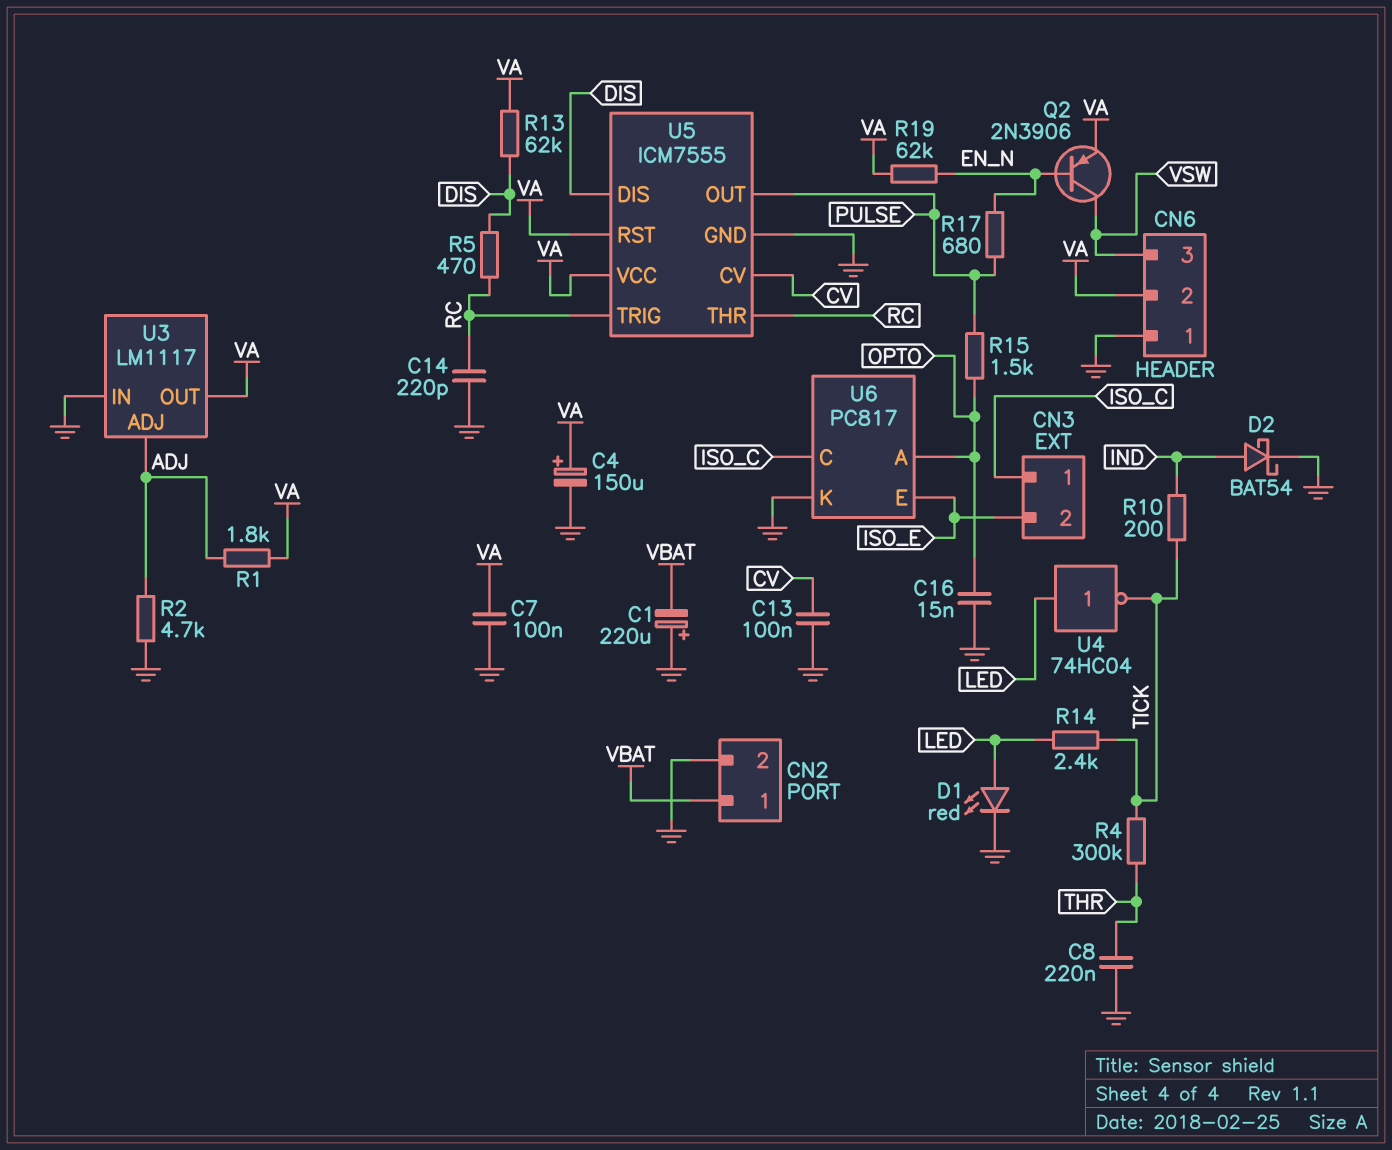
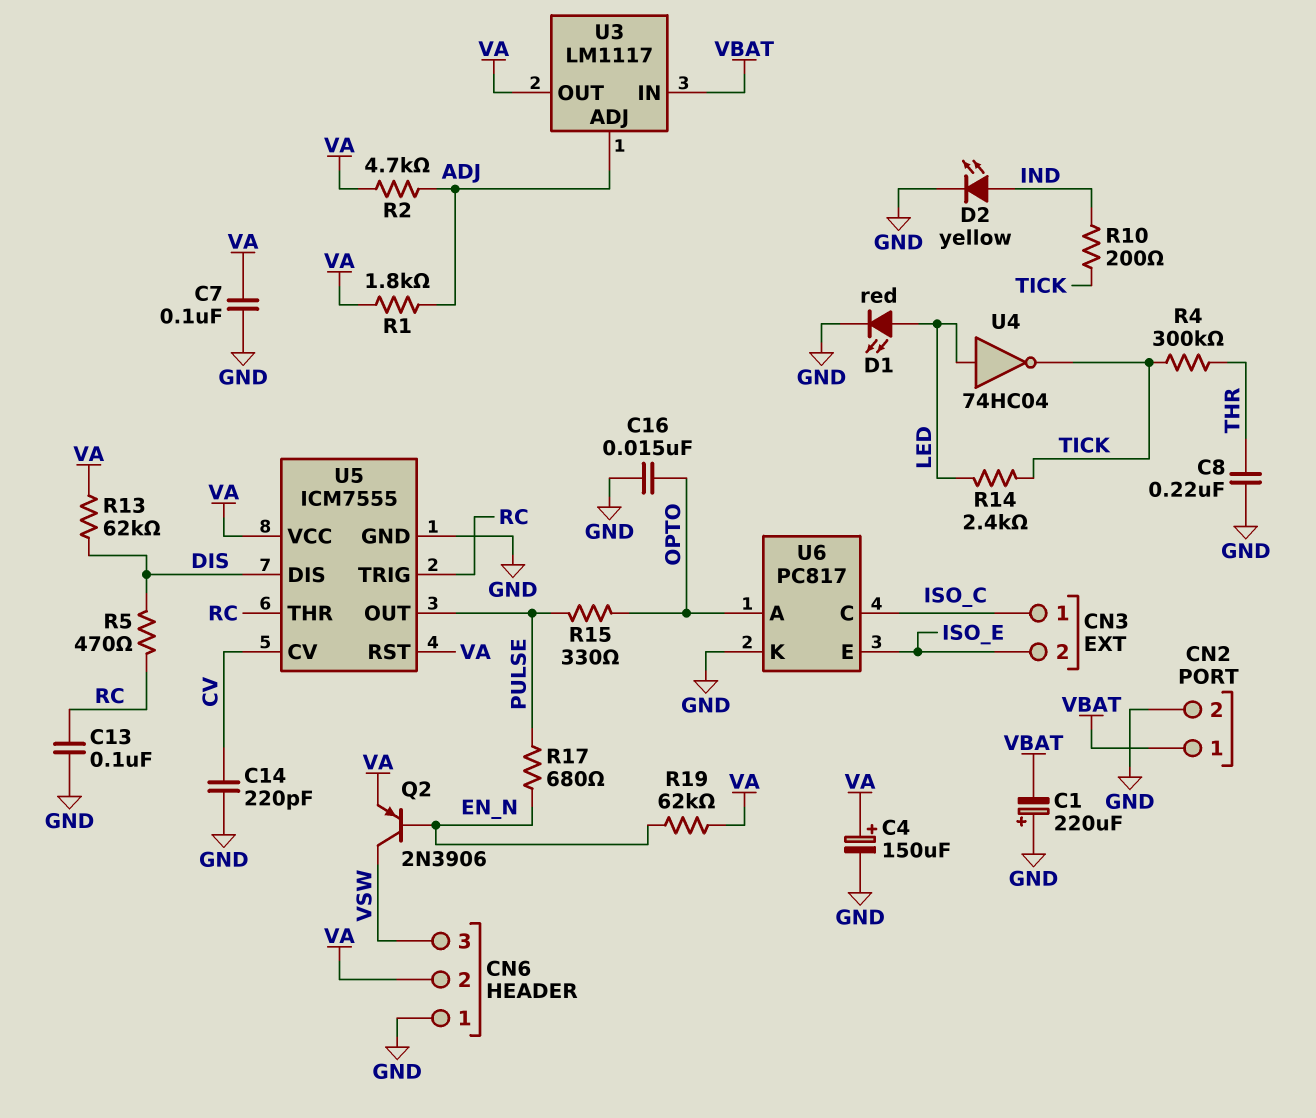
C13: 100nF (CV, GND) -> 100nF (GND, RC)
C14: 220pF (GND, RC) -> 220pF (CV, GND)
D2: schottky BAT54 (A IND, K GND) -> LED yellow (A IND, K GND)
R2: 4.7k (ADJ, GND) -> 4.7k (ADJ, VA)
R15: 1.5k (OPTO, PULSE) -> 330 (OPTO, PULSE)
U3 pin IN: GND -> VBAT

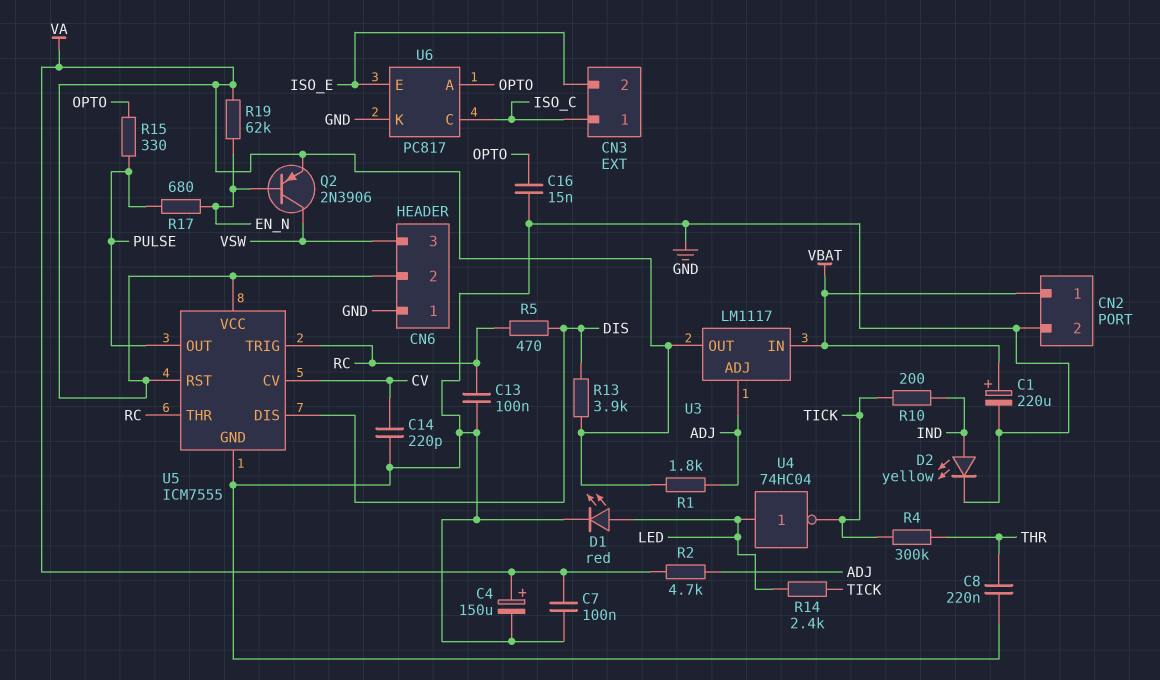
C1: 220uF (plus GND, minus VBAT) -> 220uF (plus VBAT, minus GND)
R13: 62k (DIS, VA) -> 3.9k (DIS, VA)

